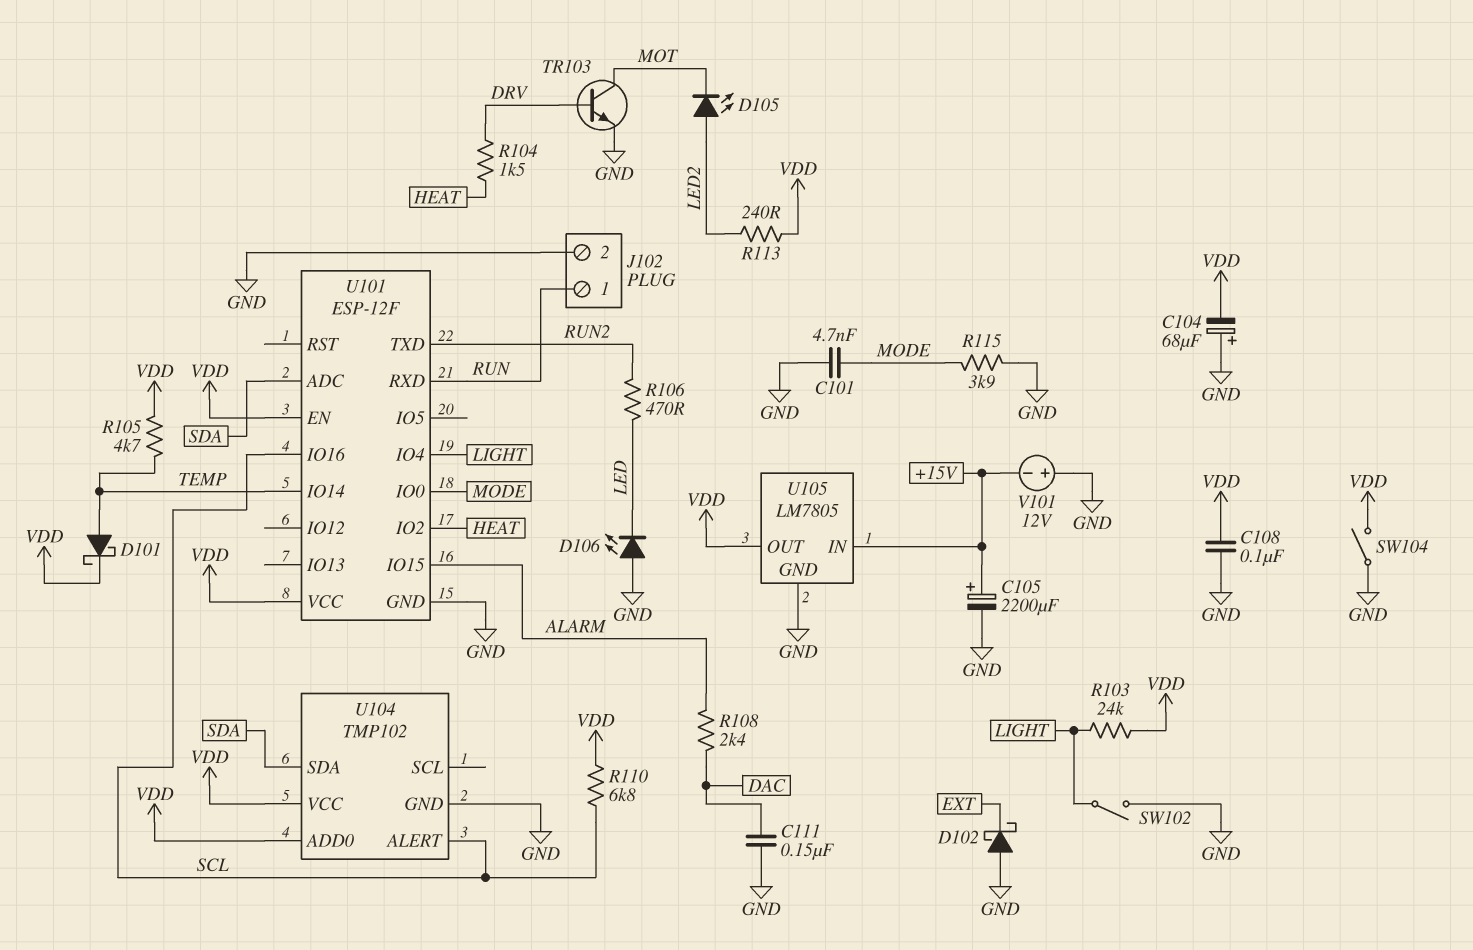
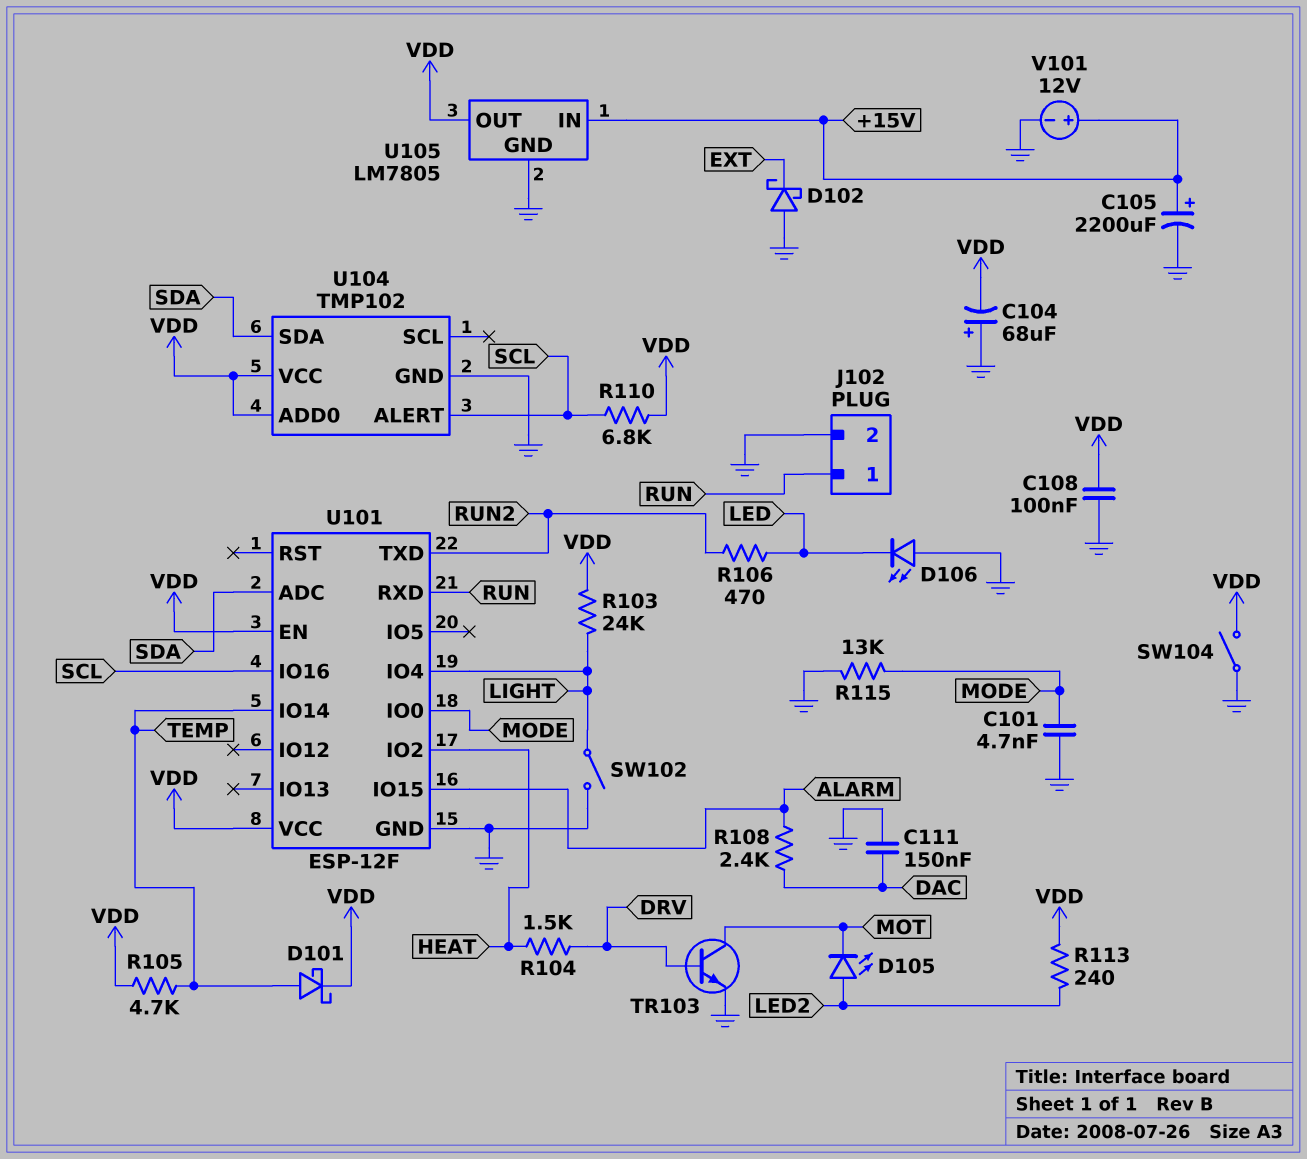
R115: 3.9k (GND, MODE) -> 13k (GND, MODE)
V101: 12V (plus GND, minus +15V) -> 12V (plus +15V, minus GND)

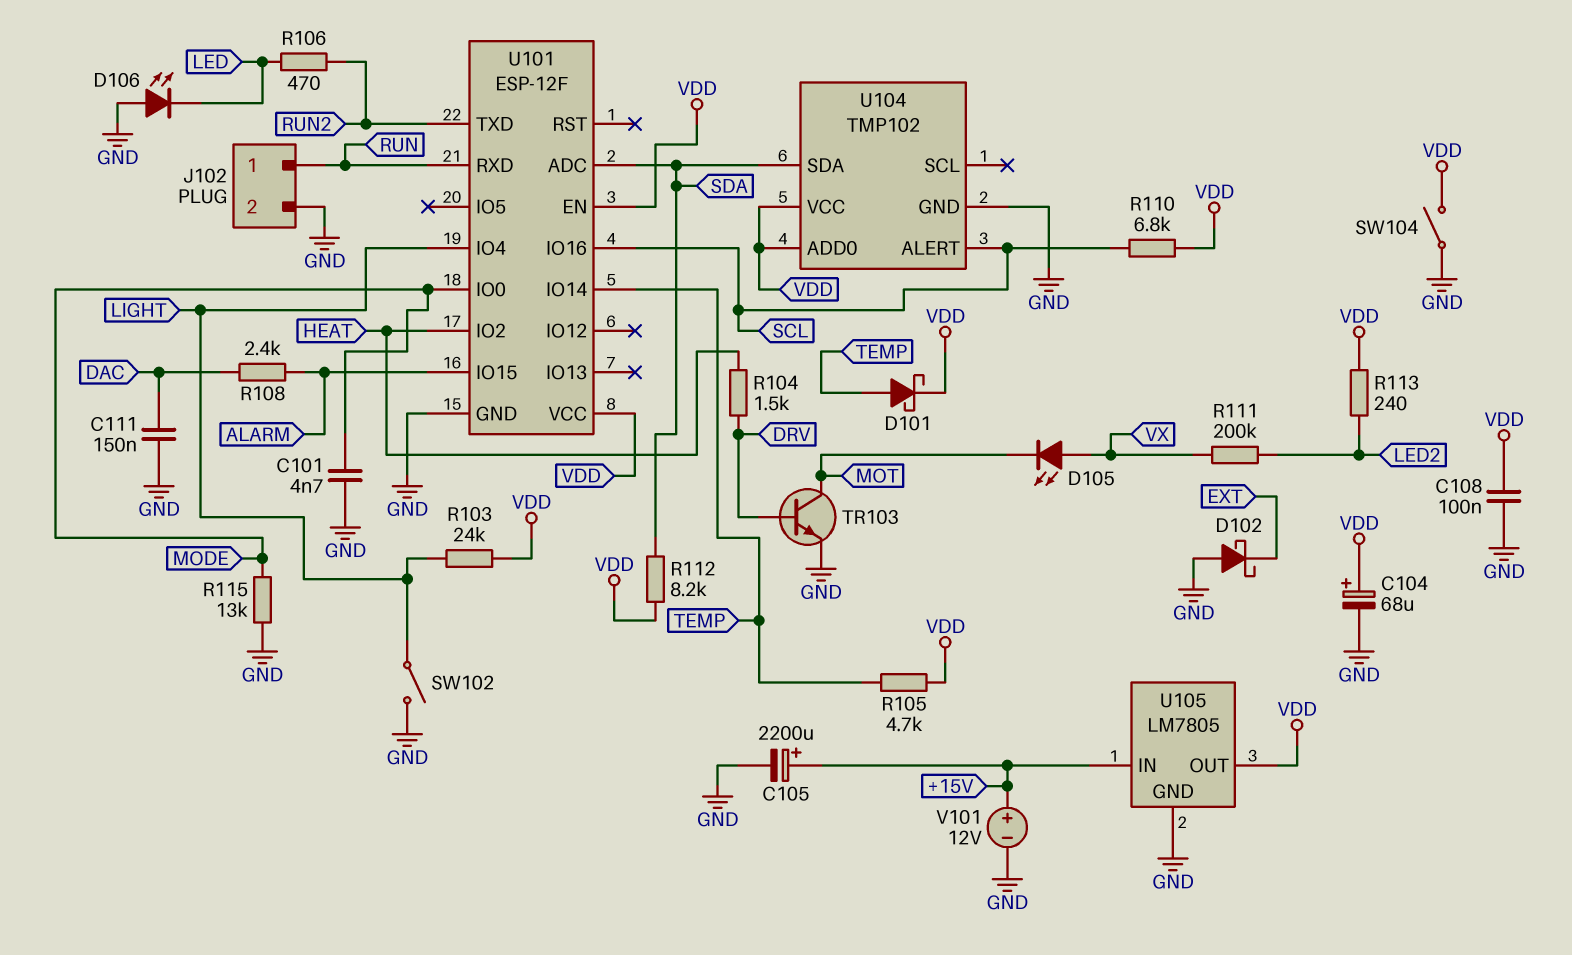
C104: 68uF (plus GND, minus VDD) -> 68uF (plus VDD, minus GND)
D105: LED (A LED2, K MOT) -> LED (A VX, K MOT)
R111: none -> 200k (LED2, VX)
R112: none -> 8.2k (SDA, VDD)

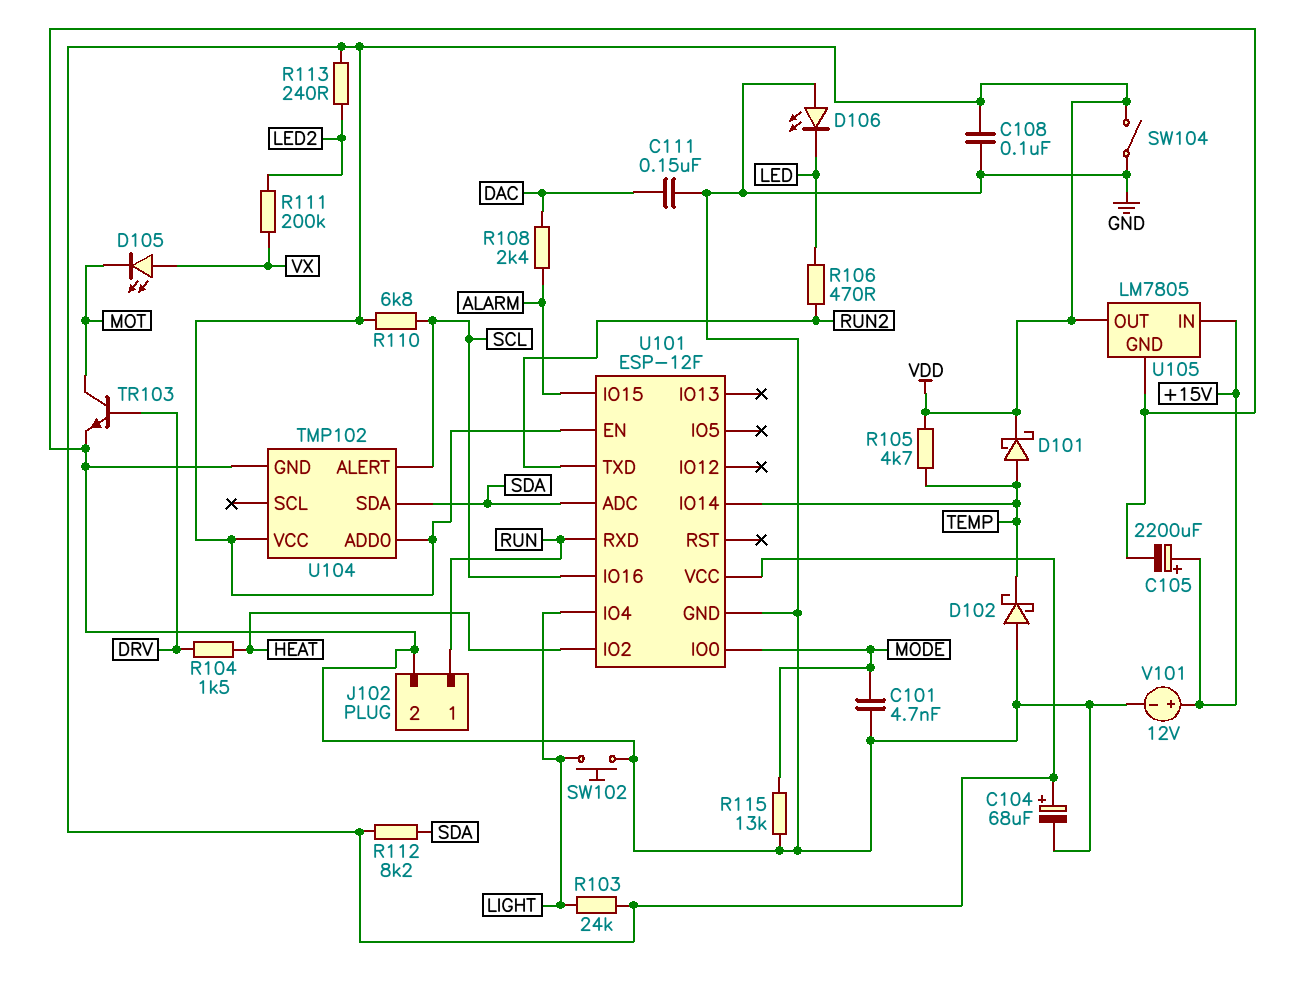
D102: schottky (A GND, K EXT) -> schottky (A GND, K TEMP)
SW102: switch (GND, LIGHT) -> button (GND, LIGHT)

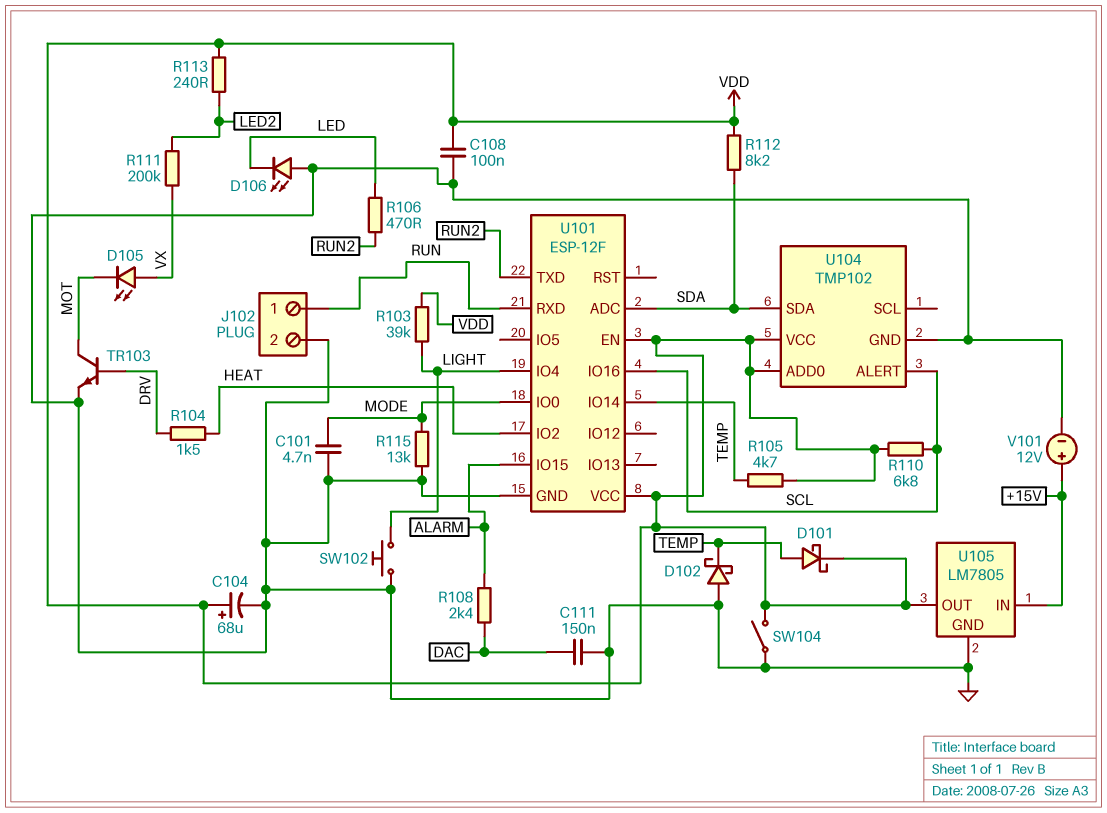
C105: 2200uF (plus +15V, minus GND) -> none
R103: 24k (LIGHT, VDD) -> 39k (LIGHT, VDD)

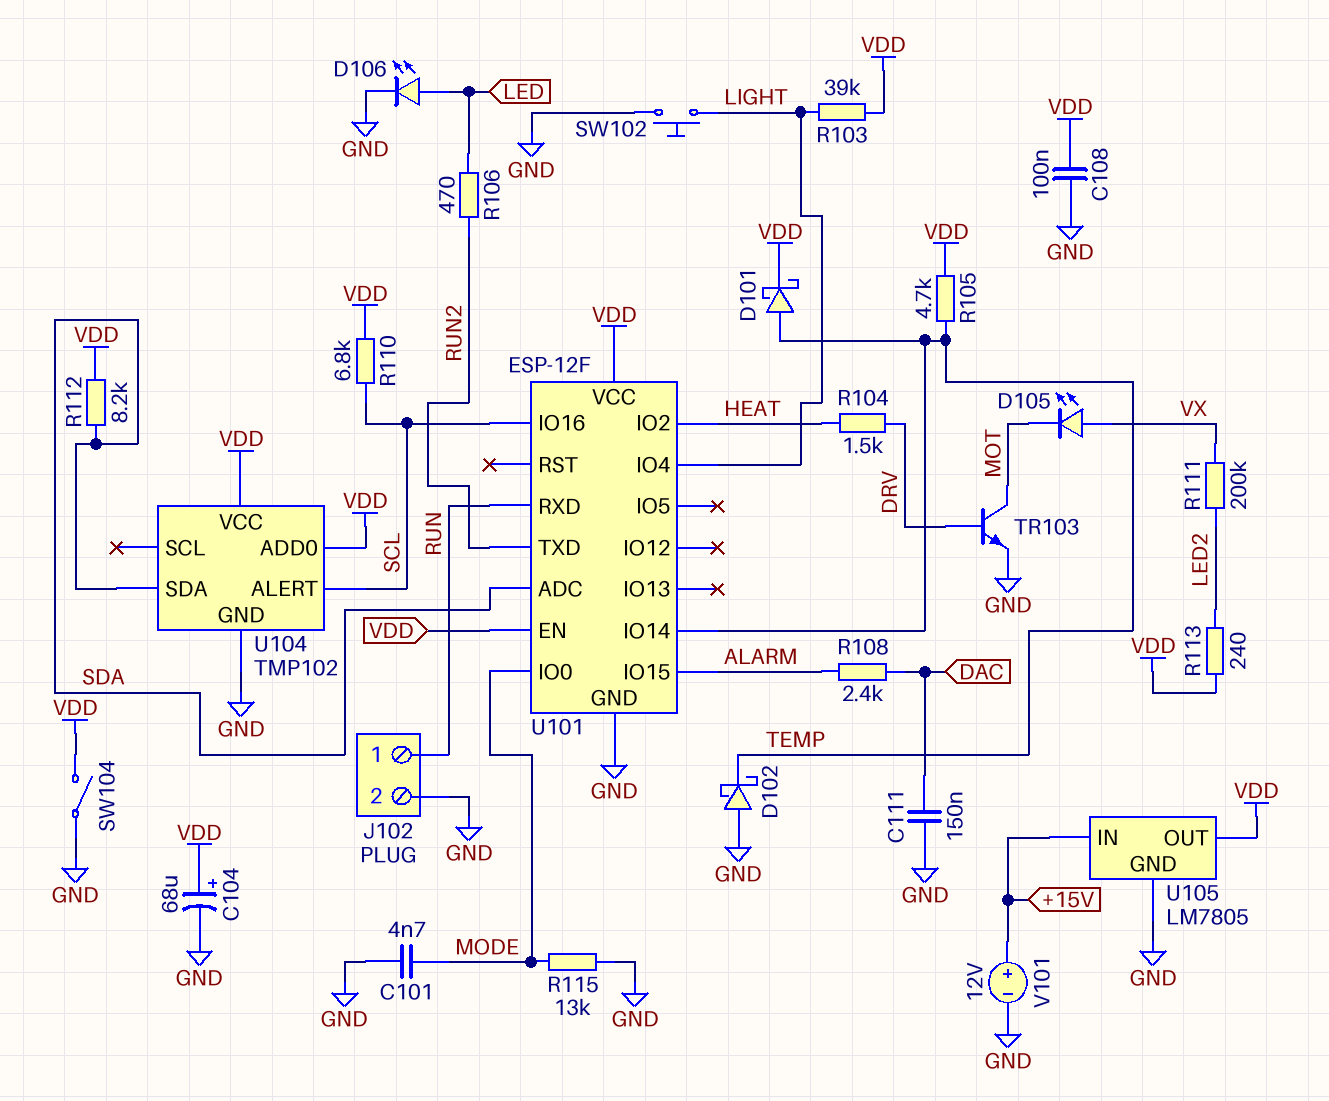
D106: LED (A GND, K LED) -> LED (A LED, K GND)

